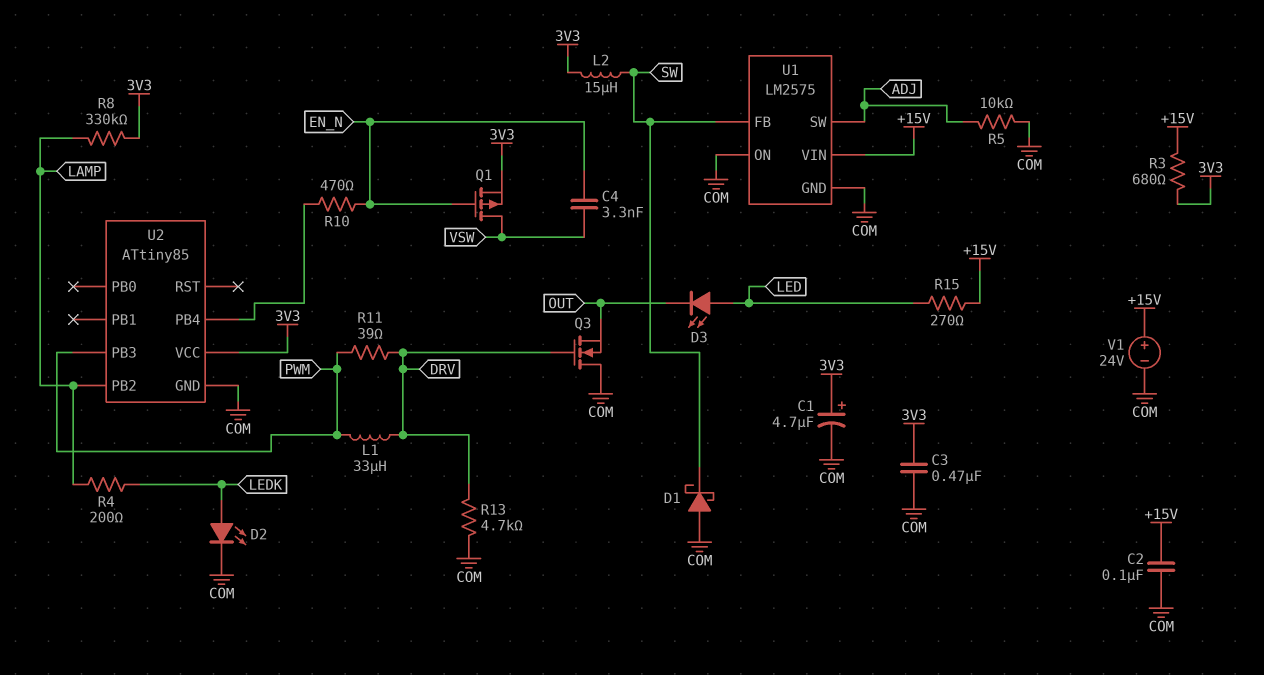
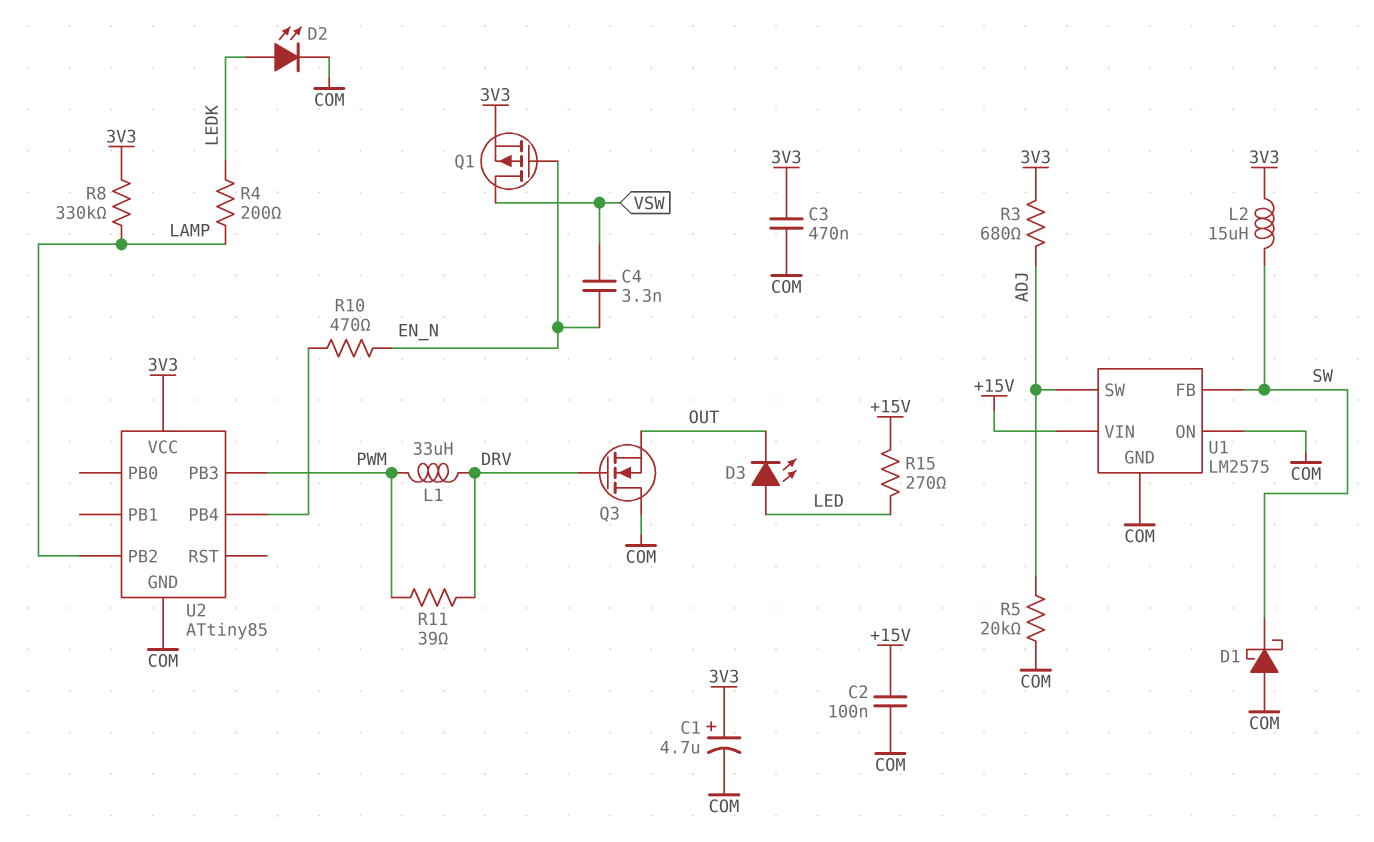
R3: 680 (+15V, 3V3) -> 680 (3V3, ADJ)
R5: 10k (ADJ, COM) -> 20k (ADJ, COM)
R13: 4.7k (COM, DRV) -> none
V1: 24V (plus +15V, minus COM) -> none

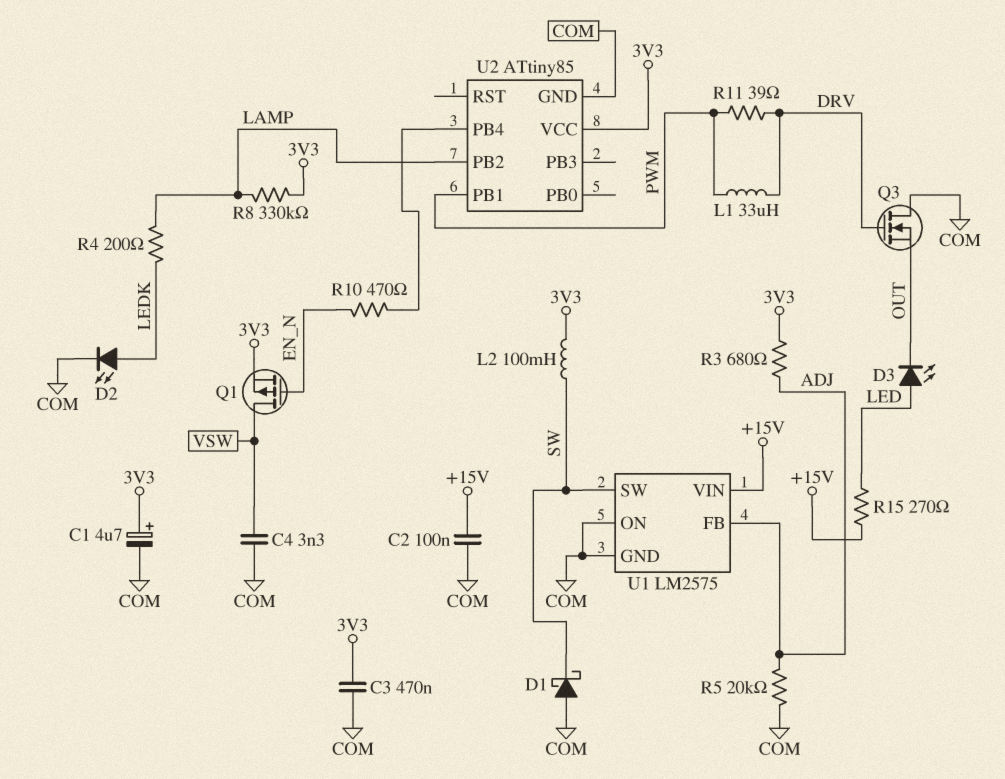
C4: 3.3nF (EN_N, VSW) -> 3.3nF (COM, VSW)
L2: 15uH (3V3, SW) -> 100mH (3V3, SW)
U1 pin FB: SW -> ADJ
U1 pin SW: ADJ -> SW
U2 pin PB1: none -> PWM
U2 pin PB3: PWM -> none

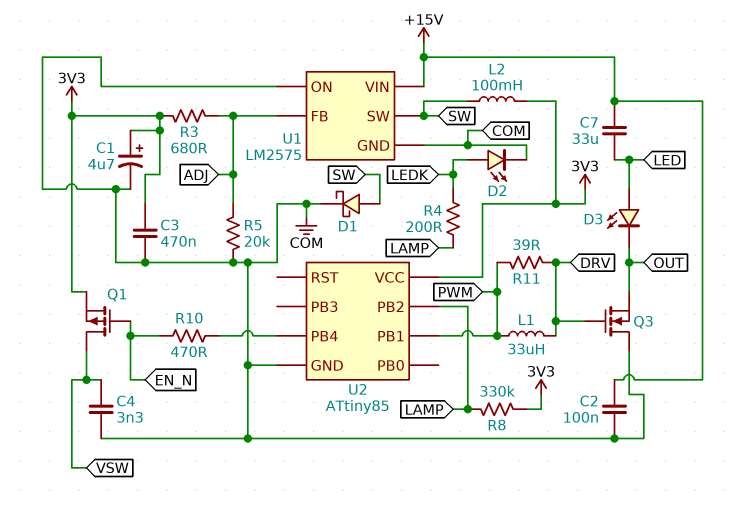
C7: none -> 33uF (+15V, LED)
D1: schottky (A COM, K SW) -> schottky (A SW, K COM)
R15: 270 (+15V, LED) -> none

